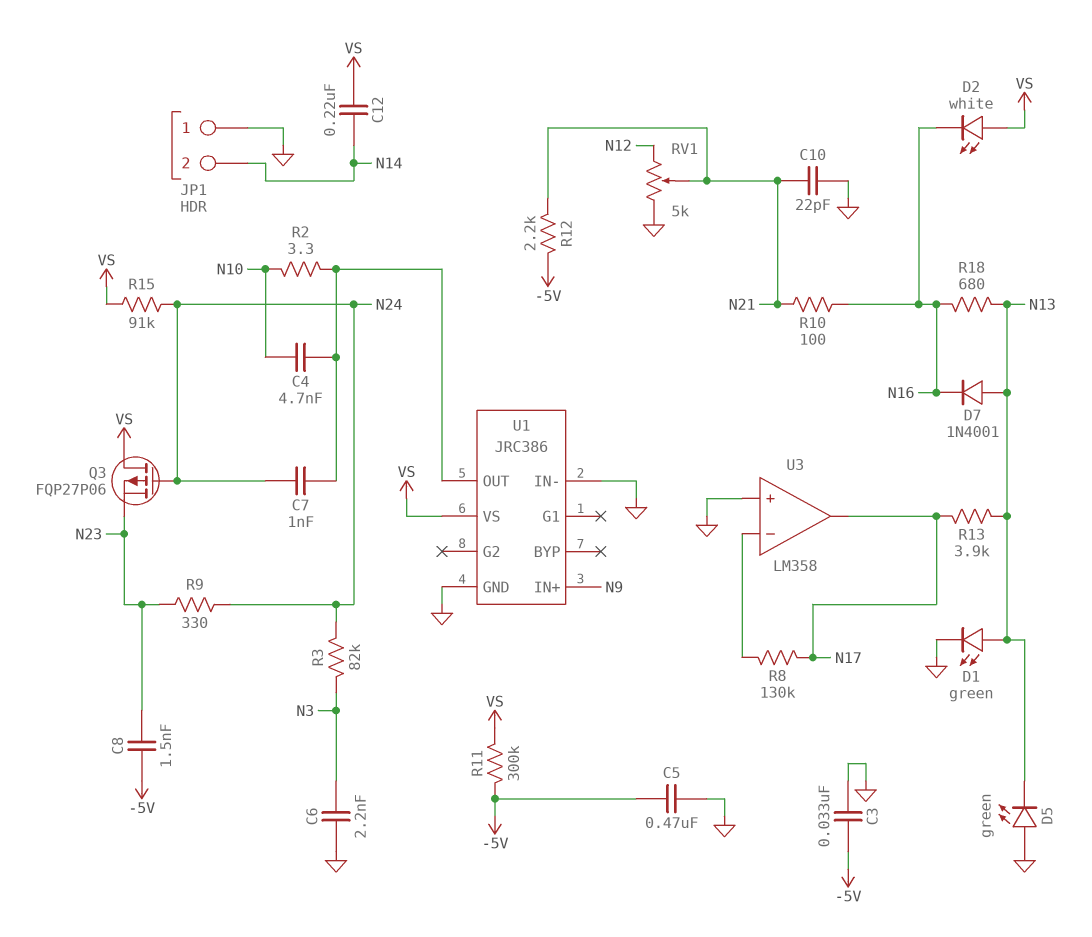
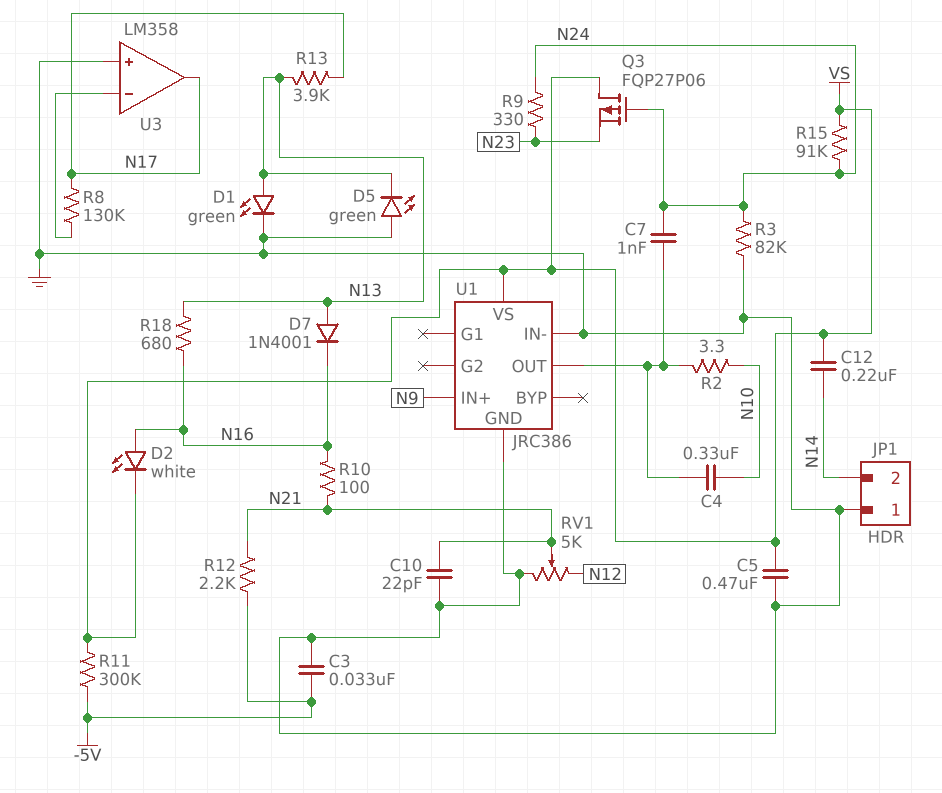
C4: 4.7nF (N10, U1/OUT) -> 330nF (N10, U1/OUT)
C5: 470nF (-5V, GND) -> 470nF (GND, VS)
C6: 2.2nF (GND, N3) -> none
C8: 1.5nF (-5V, N23) -> none
D2: LED white (A VS, K N16) -> LED white (A N16, K VS)
R3: 82k (N3, N24) -> 82k (GND, N24)

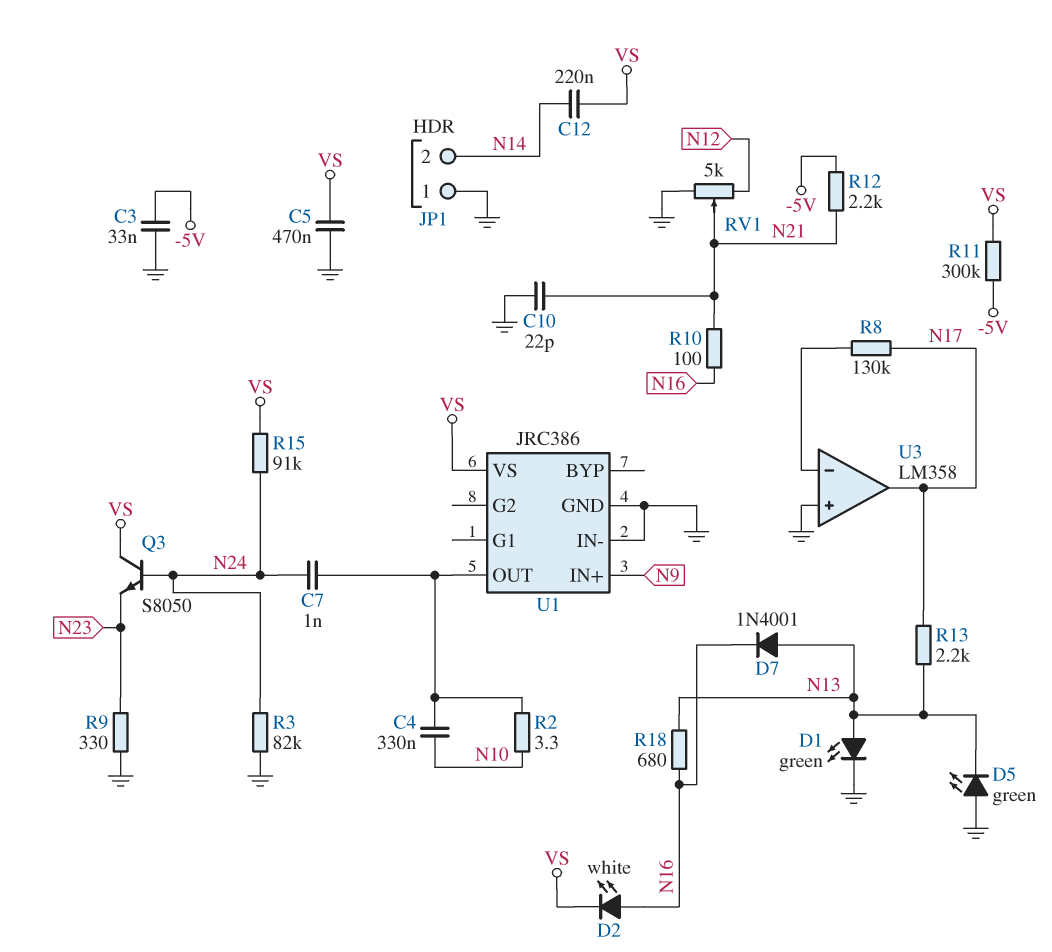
Q3: PMOS FQP27P06 (G N24, D VS, S N23) -> NPN S8050 (B N24, C VS, E N23)
R9: 330 (N23, N24) -> 330 (GND, N23)
R13: 3.9k (N13, N17) -> 2.2k (N13, N17)

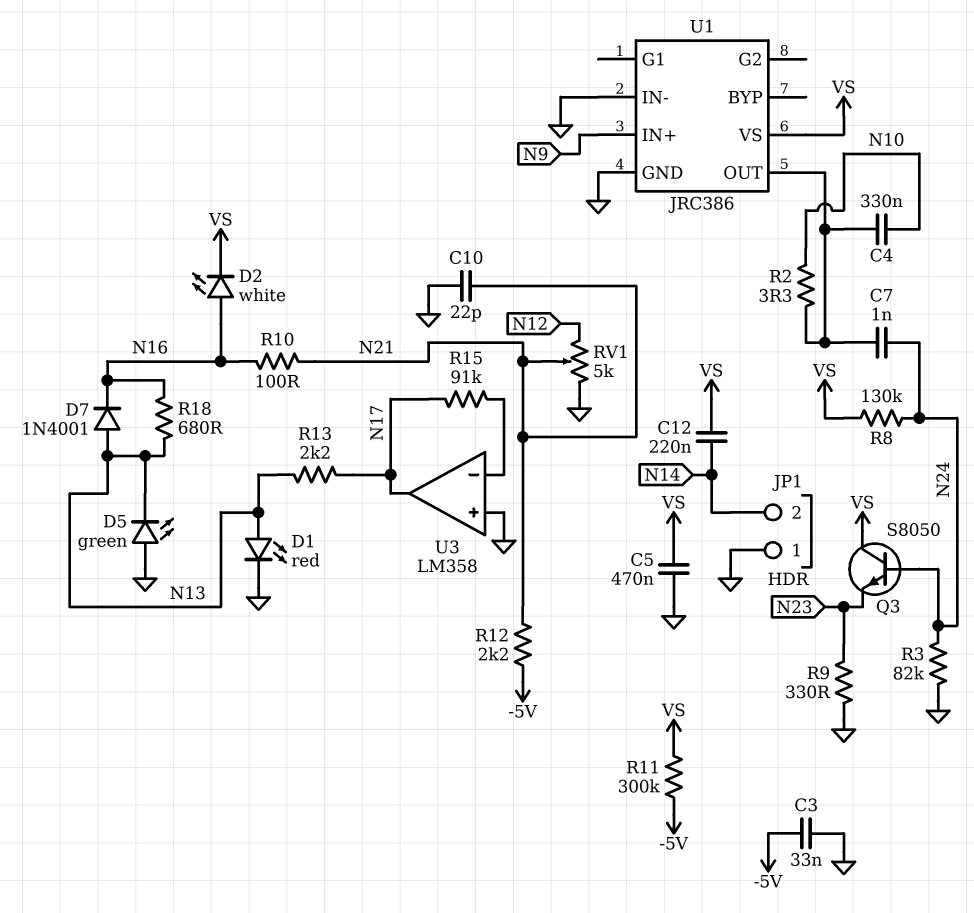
D1: LED green (A N13, K GND) -> LED red (A N13, K GND)
R8: 130k (N17, U3/in-) -> 130k (N24, VS)
R15: 91k (N24, VS) -> 91k (N17, U3/in-)

